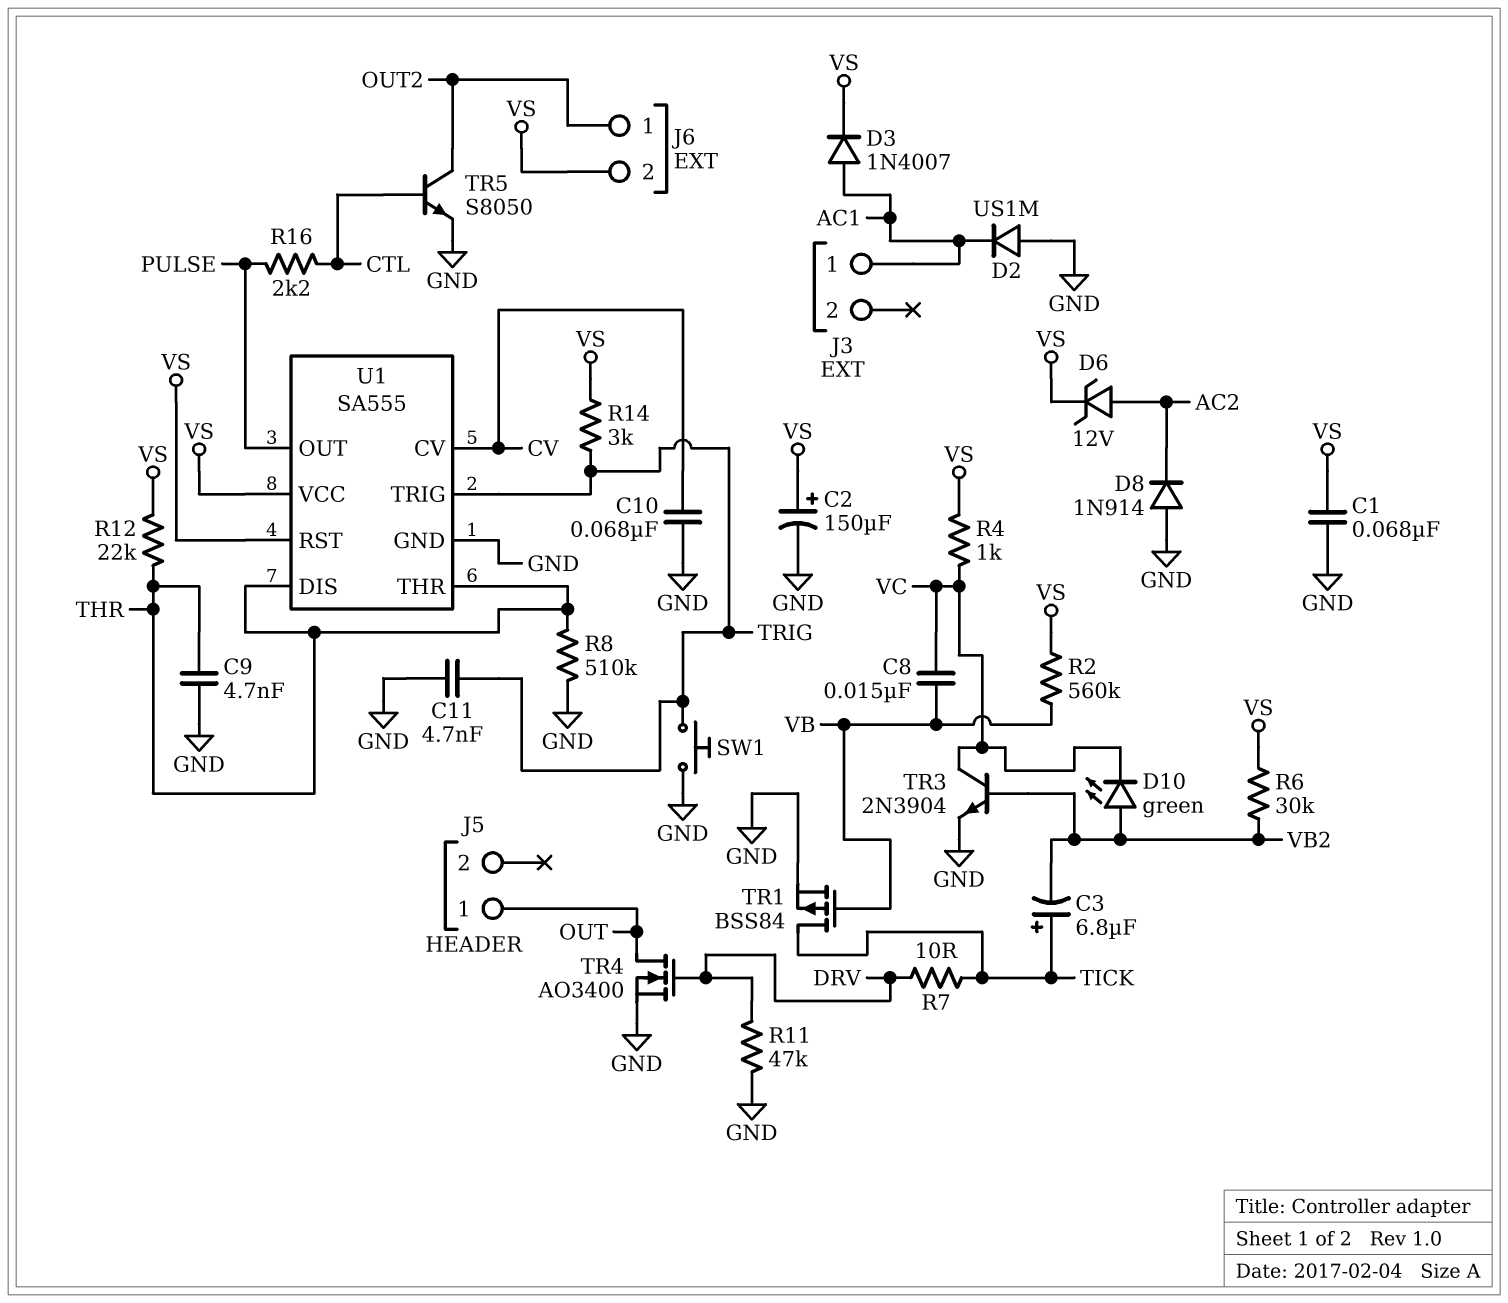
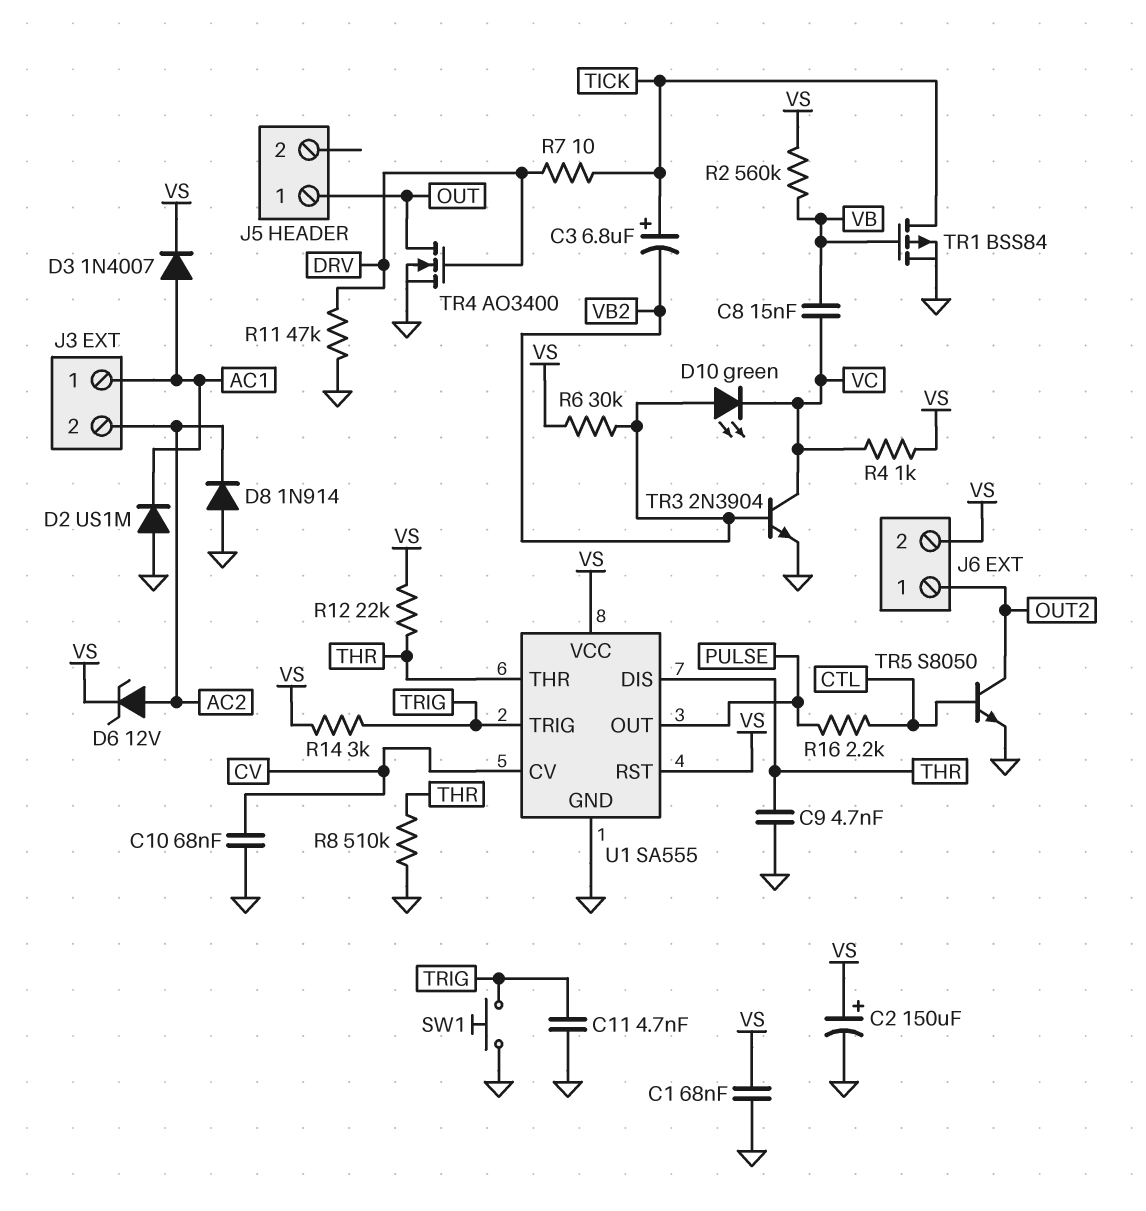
J3 pin 2: none -> AC2

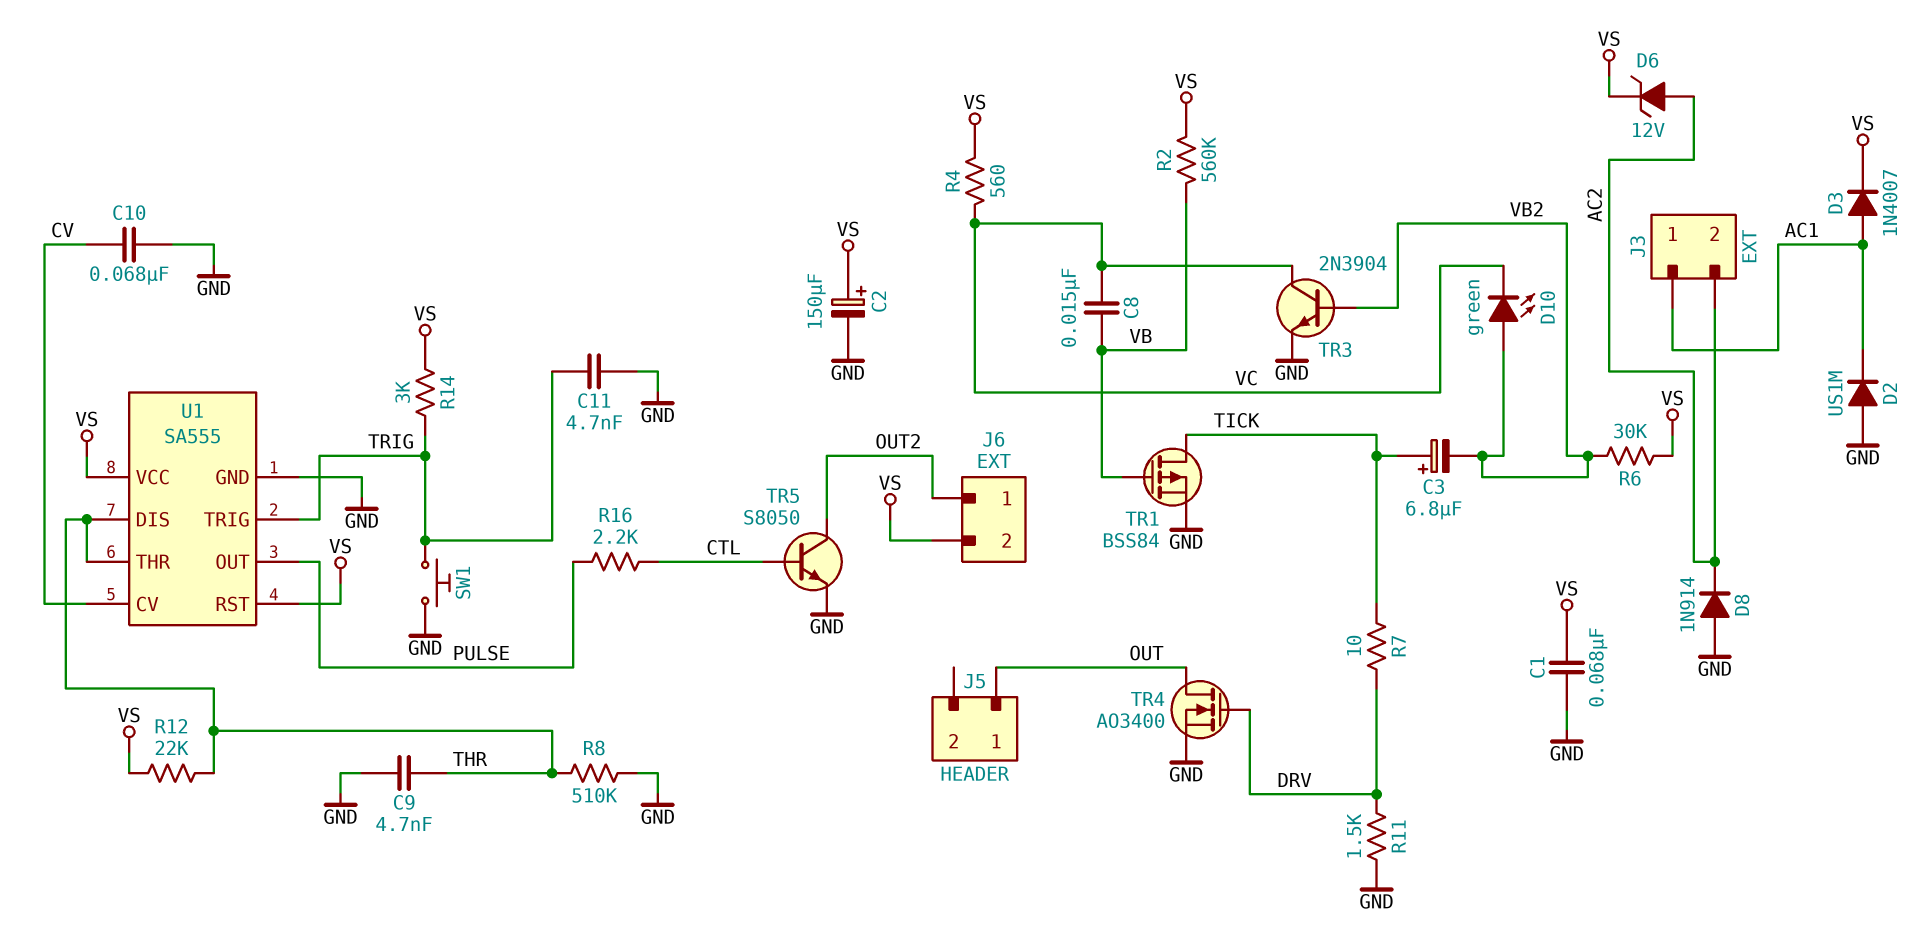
R4: 1k (VC, VS) -> 560 (VC, VS)
R11: 47k (DRV, GND) -> 1.5k (DRV, GND)

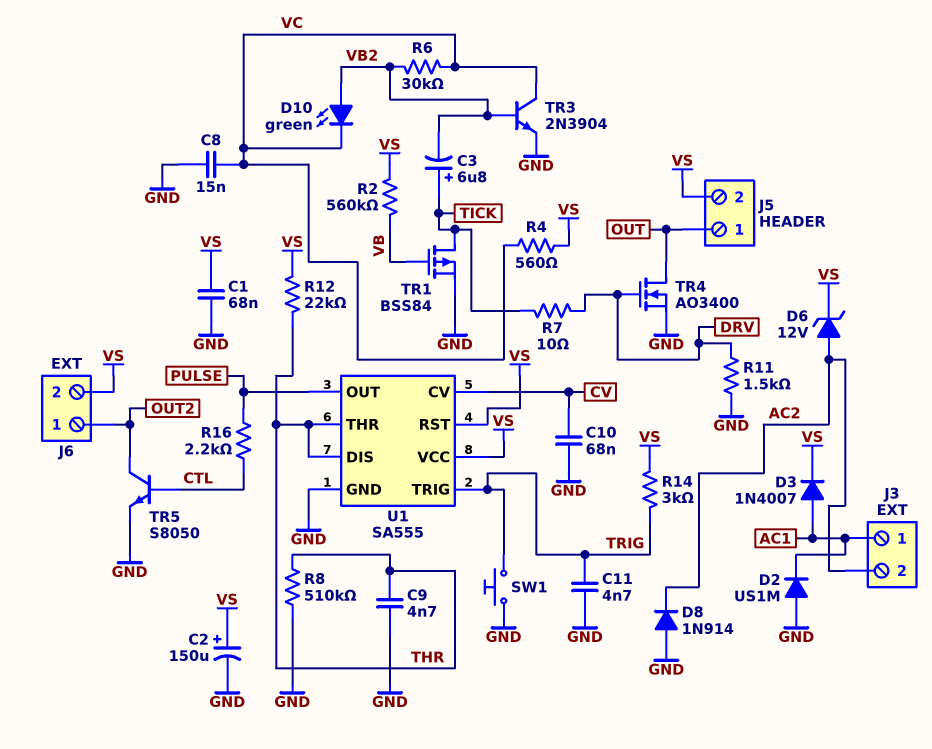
C8: 15nF (VB, VC) -> 15nF (GND, VC)
J5 pin 2: none -> VS
R6: 30k (VB2, VS) -> 30k (VB2, VC)

